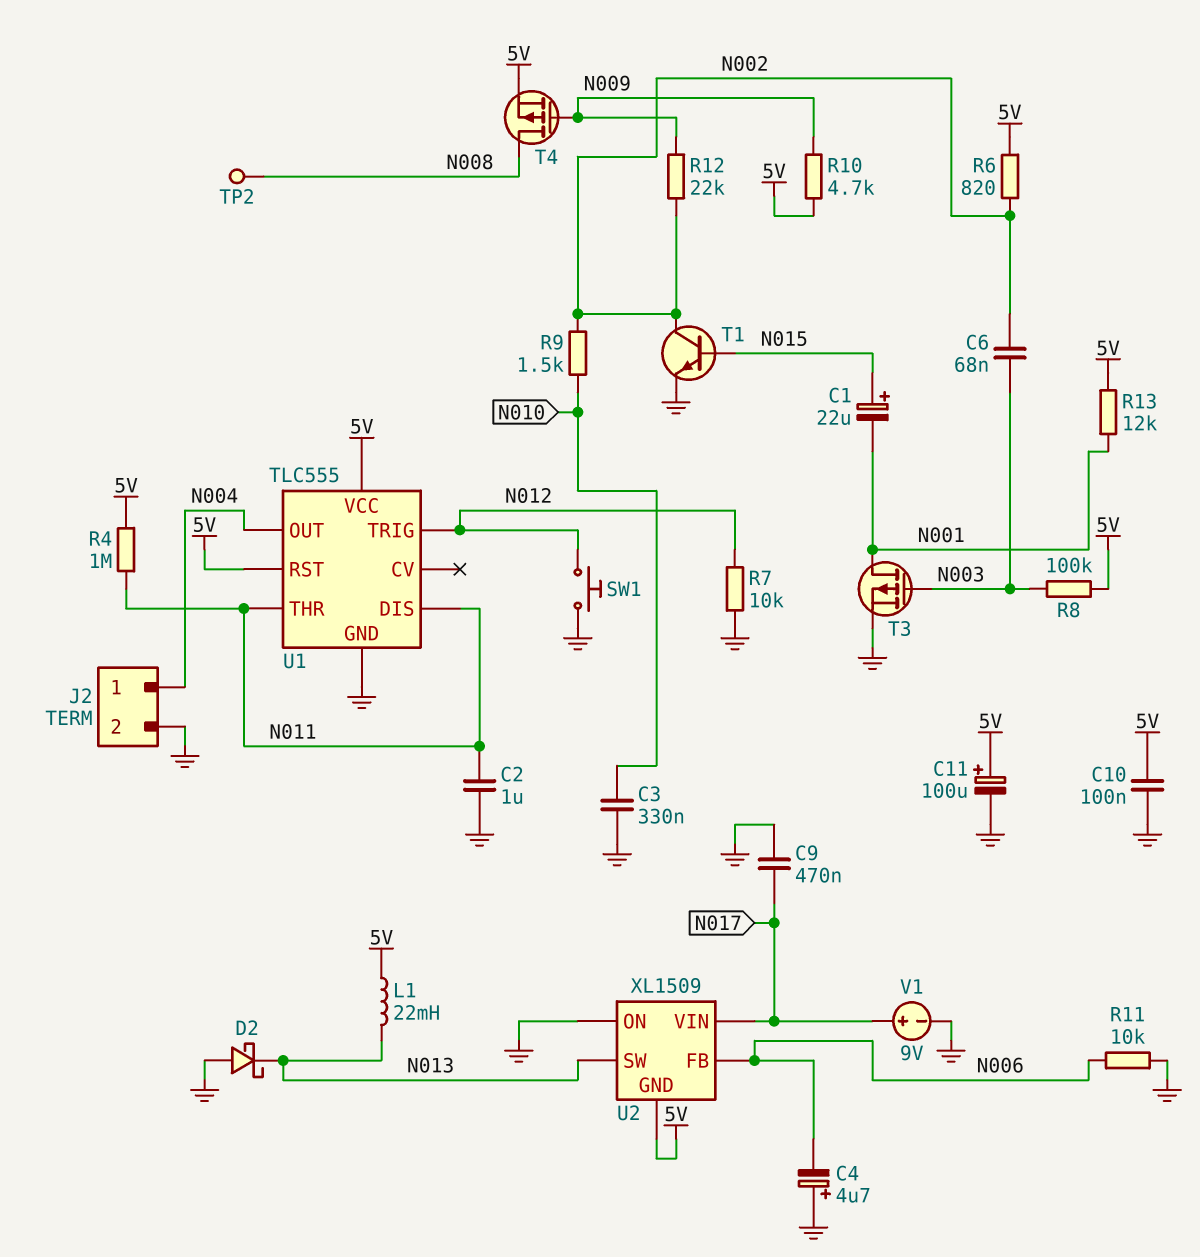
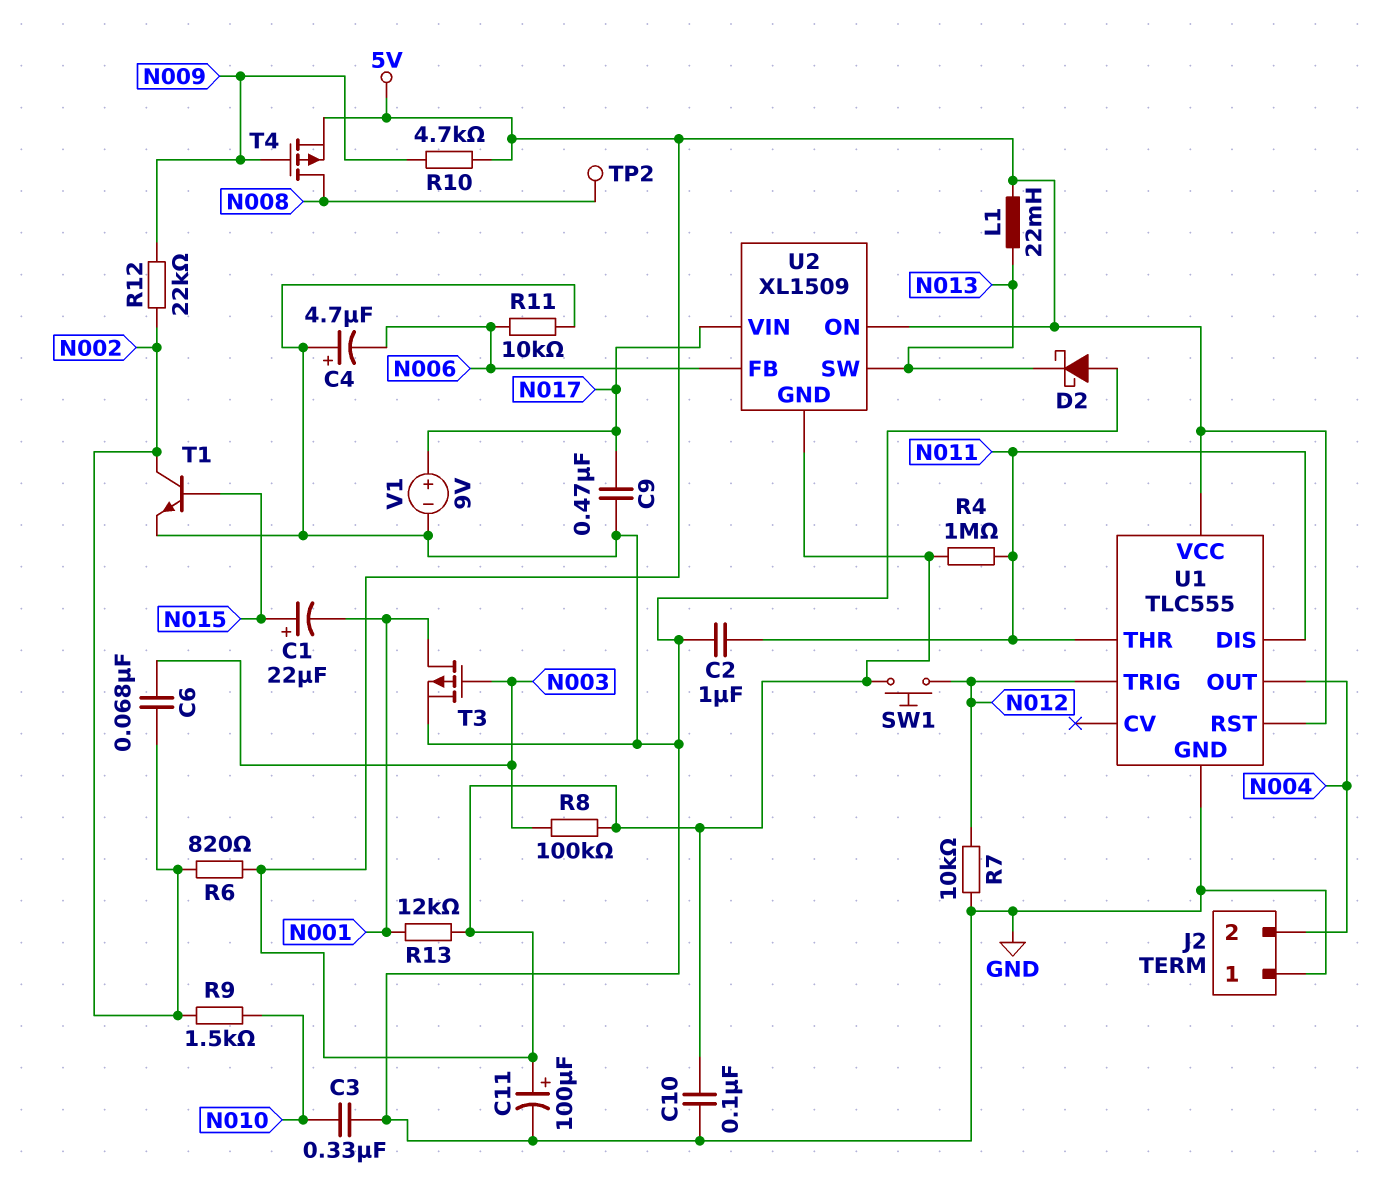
J2 pin 1: N004 -> GND
J2 pin 2: GND -> N004
SW1: button (GND, N012) -> button (5V, N012)
U2 pin ON: GND -> 5V

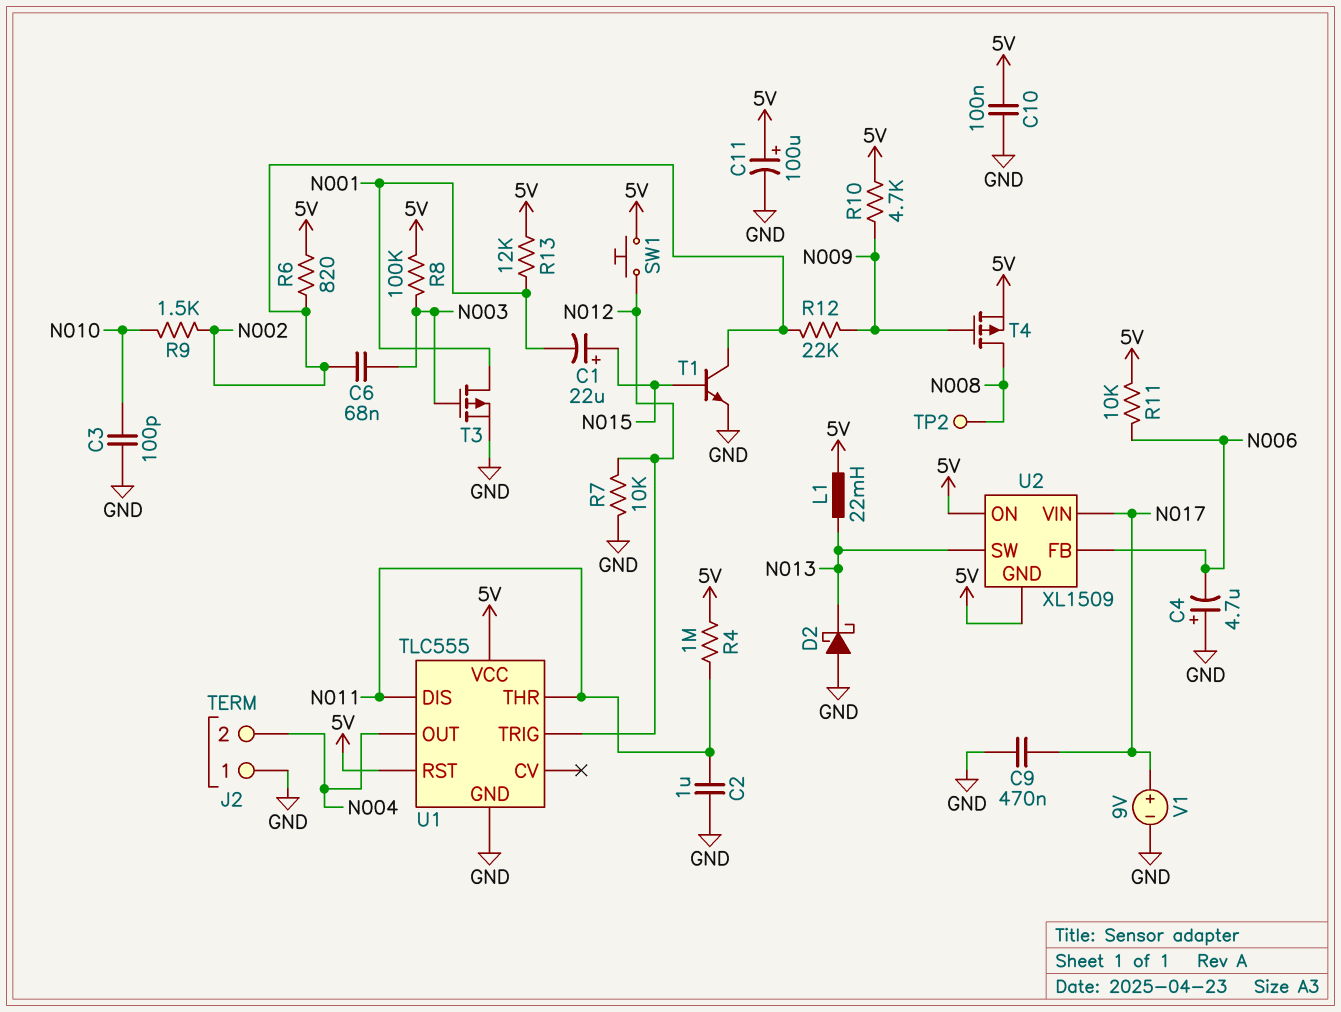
C3: 330nF (GND, N010) -> 100pF (GND, N010)
R11: 10k (GND, N006) -> 10k (5V, N006)

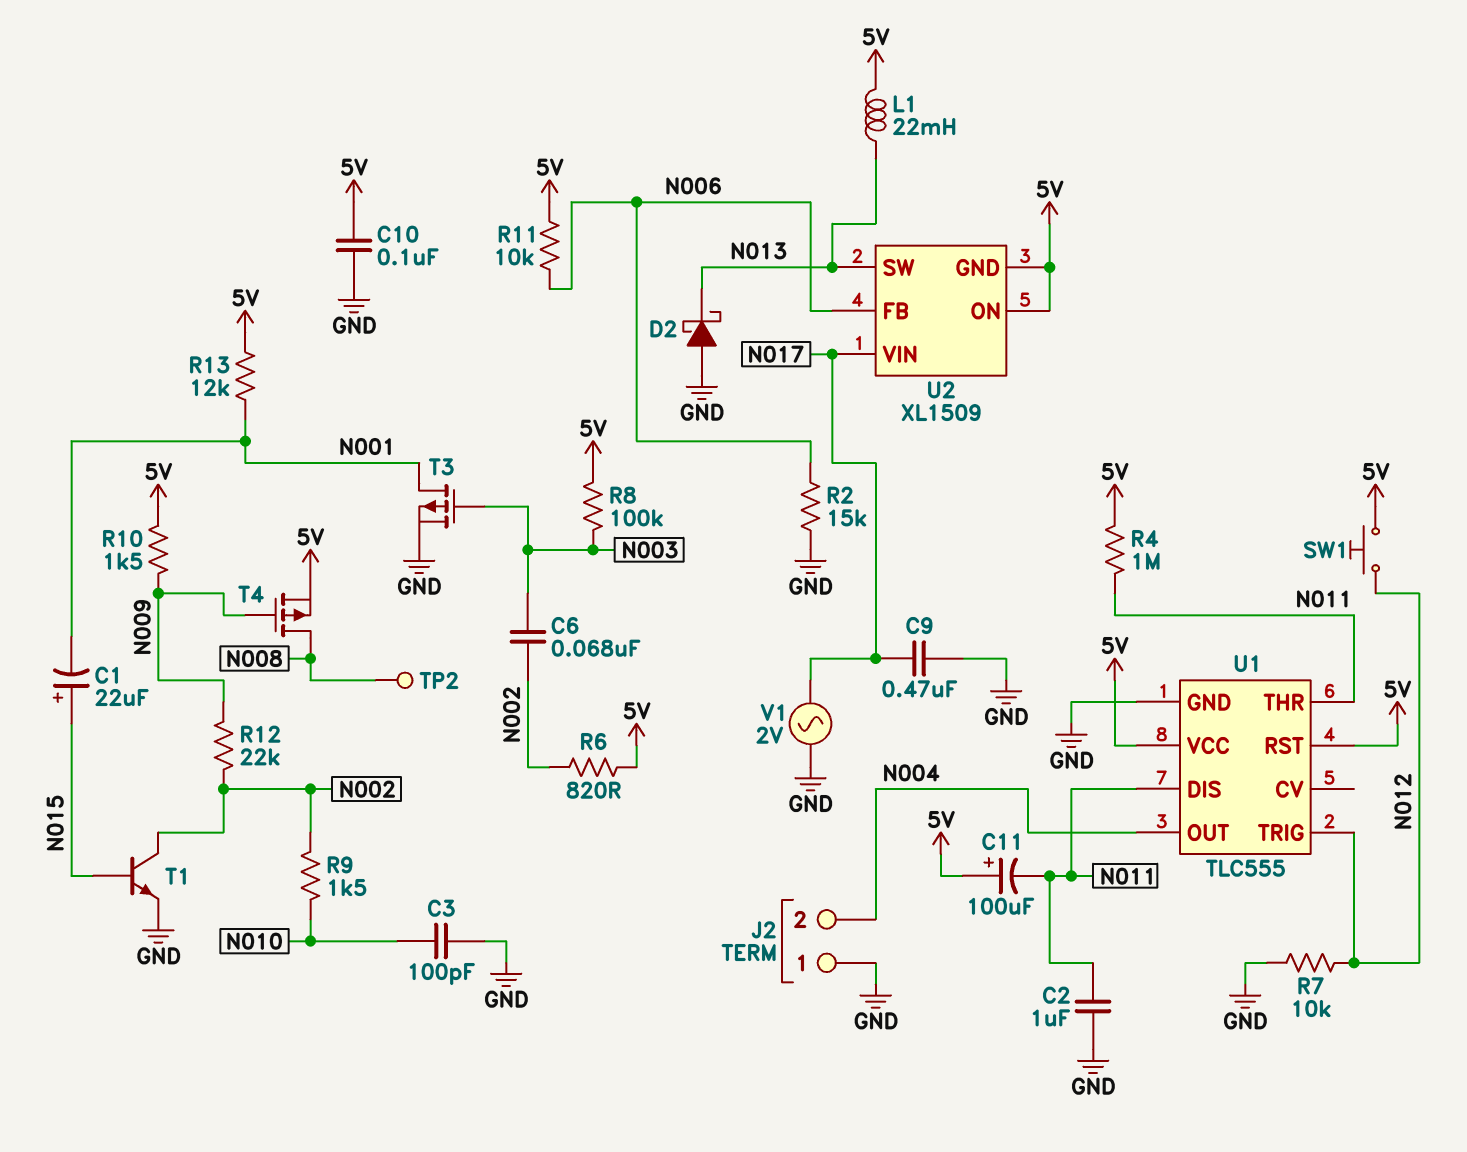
C4: 4.7uF (plus GND, minus N006) -> none
C11: 100uF (plus 5V, minus GND) -> 100uF (plus 5V, minus N011)
R2: none -> 15k (GND, N006)
R10: 4.7k (5V, N009) -> 1.5k (5V, N009)
V1: 9V (plus N017, minus GND) -> AC 2V (GND, N017)

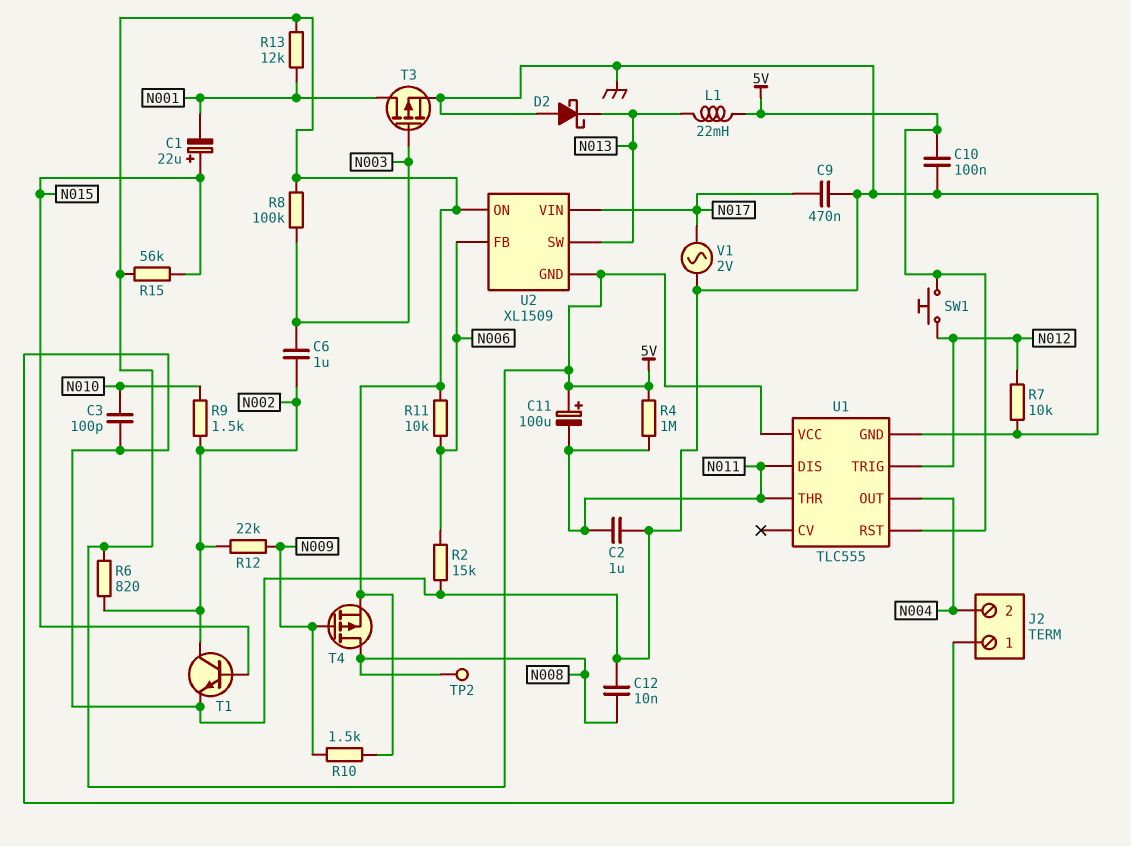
C6: 68nF (N002, N003) -> 1uF (N002, N003)
C12: none -> 10nF (GND, N008)
R15: none -> 56k (5V, N015)

